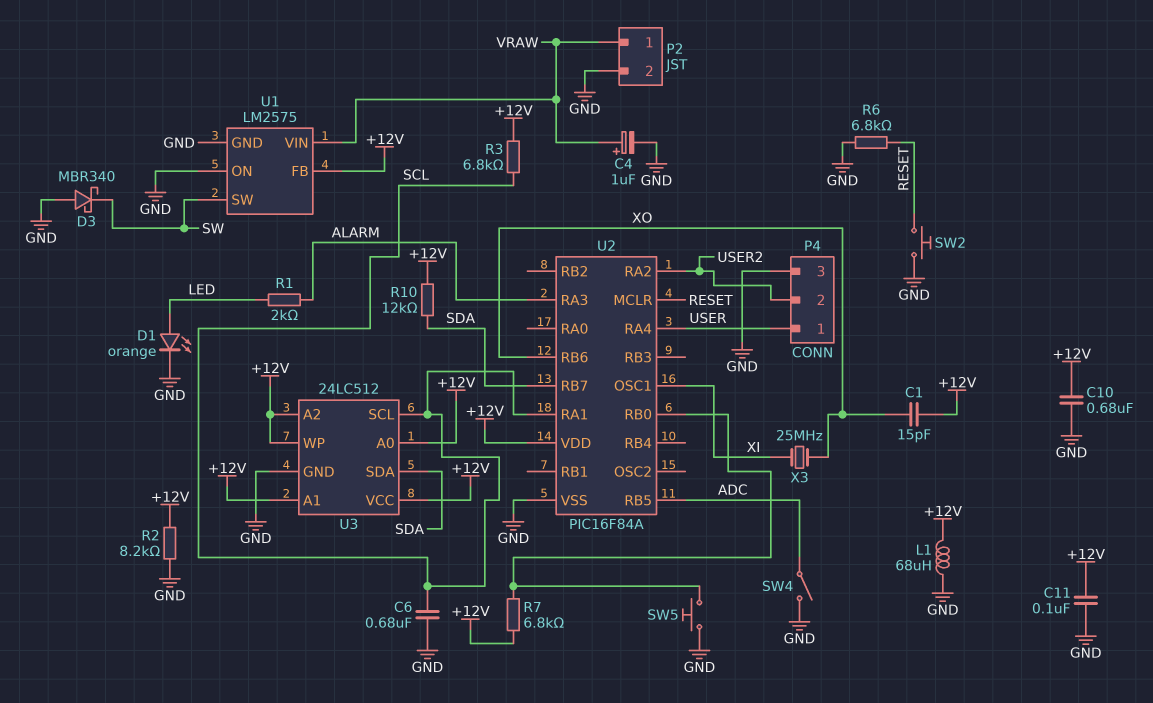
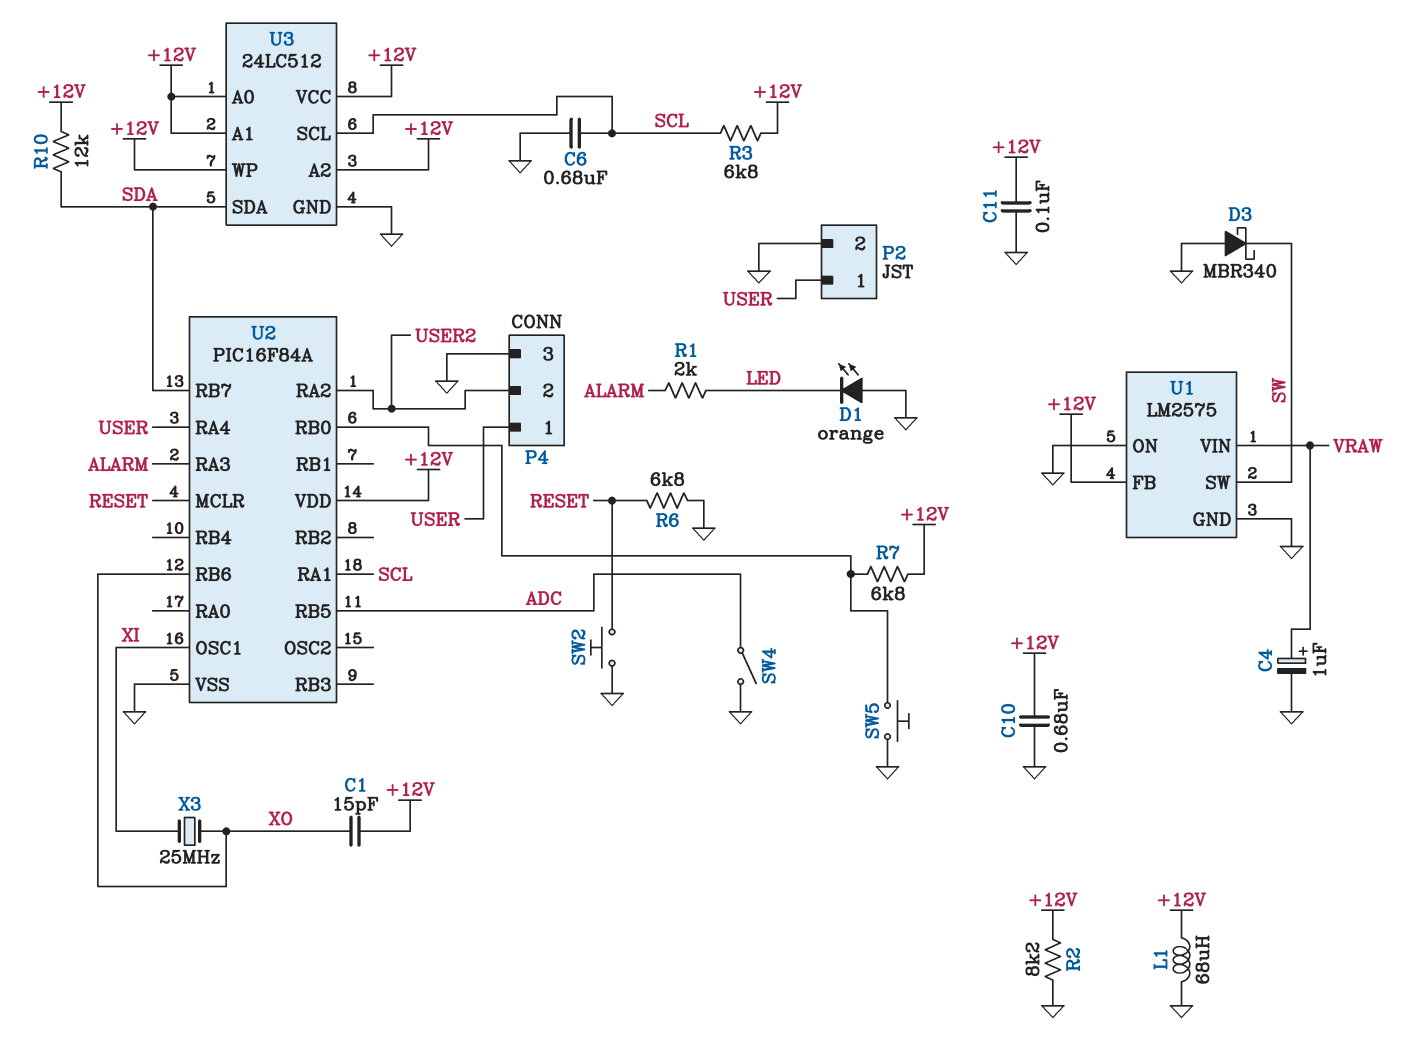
D1: LED orange (A LED, K GND) -> LED orange (A GND, K LED)
P2 pin 1: VRAW -> USER

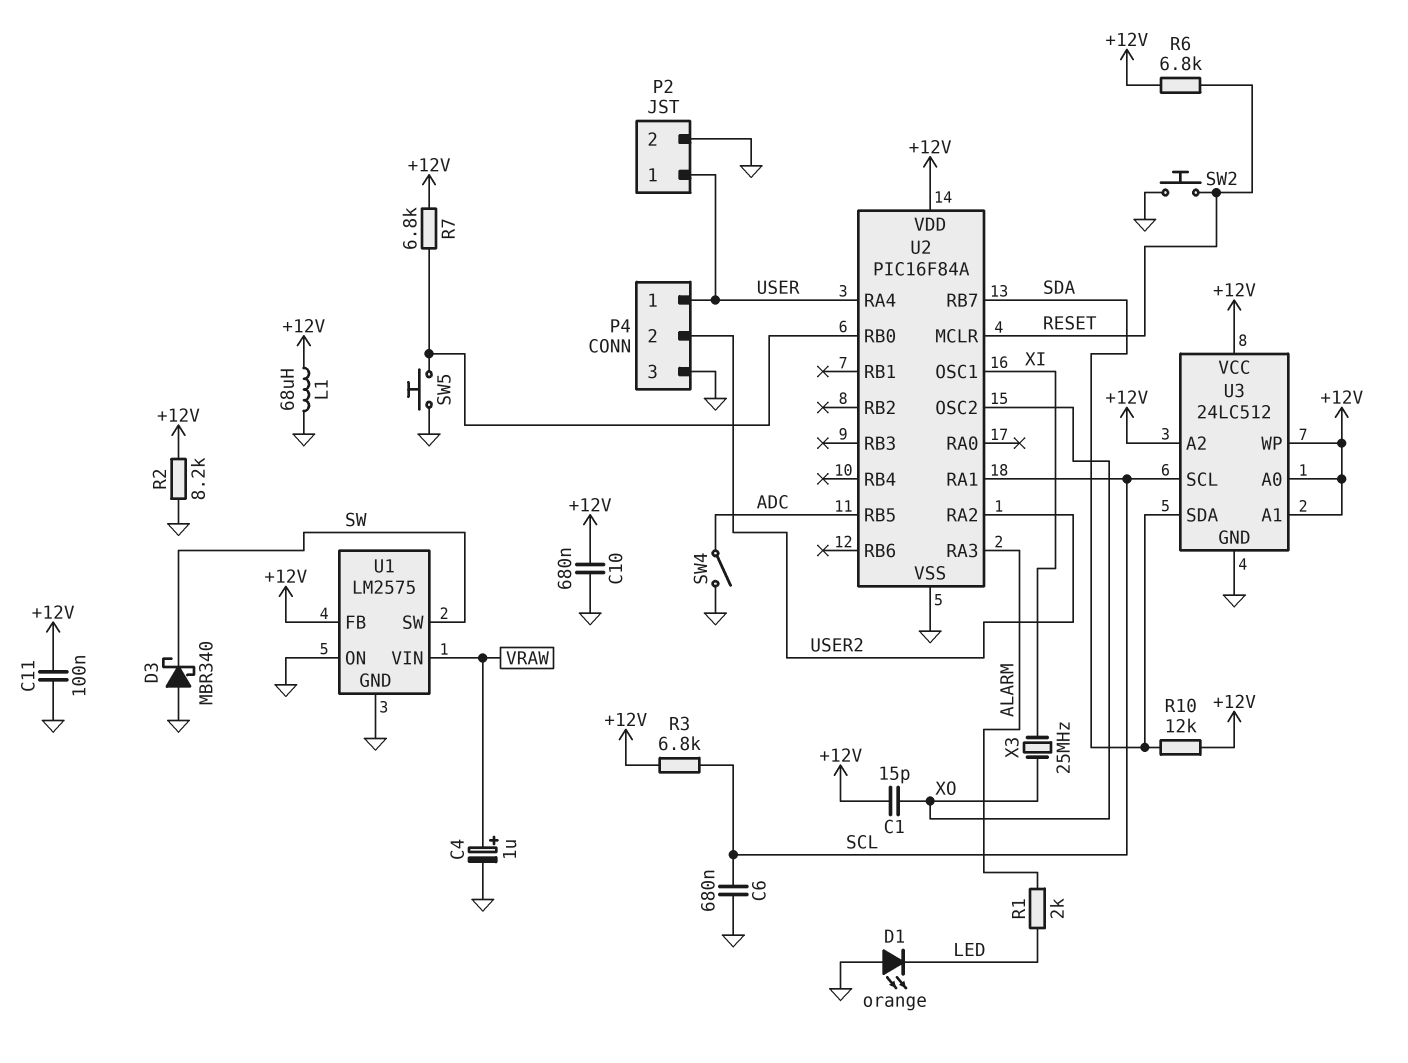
R6: 6.8k (GND, RESET) -> 6.8k (+12V, RESET)
U2 pin OSC2: none -> XO
U2 pin RB6: XO -> none

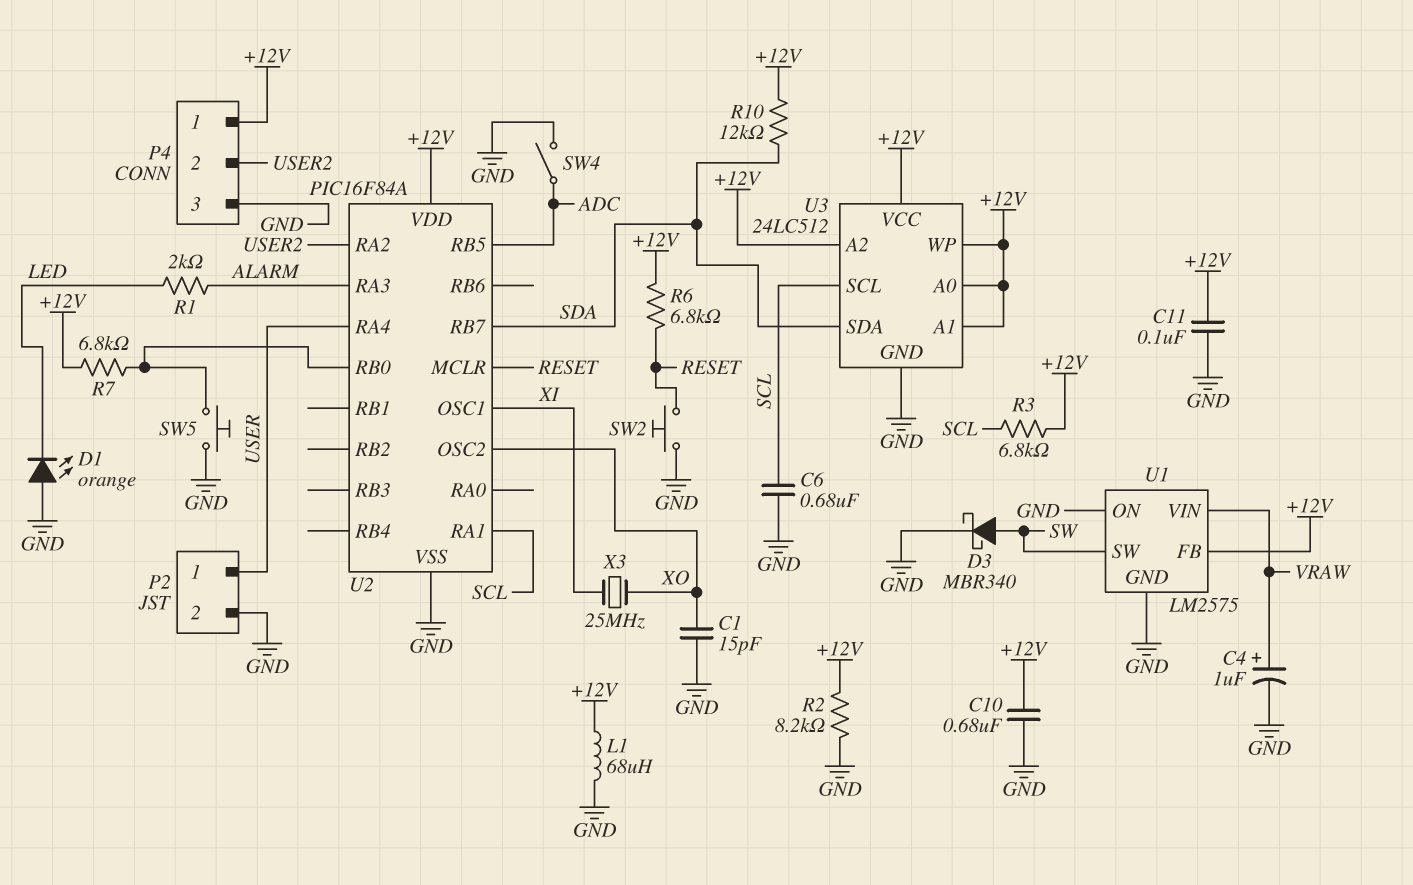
C1: 15pF (+12V, XO) -> 15pF (GND, XO)
D3: schottky MBR340 (A GND, K SW) -> schottky MBR340 (A SW, K GND)
P4 pin 1: USER -> +12V

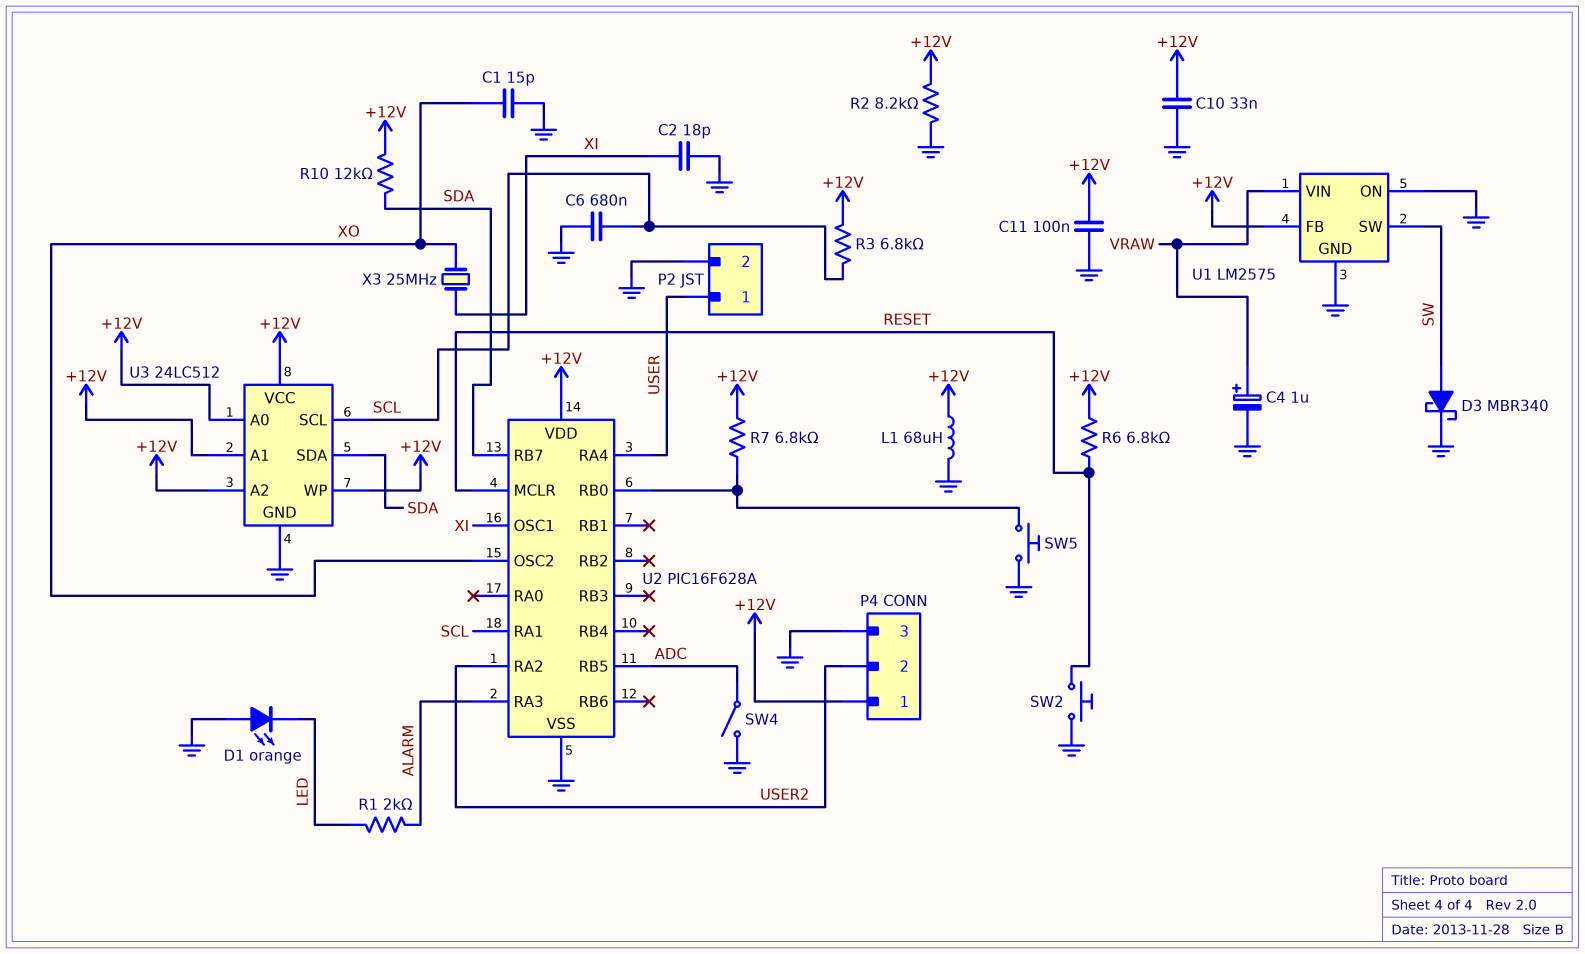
C2: none -> 18pF (GND, XI)
C10: 680nF (+12V, GND) -> 33nF (+12V, GND)
U2: PIC16F84A -> PIC16F628A

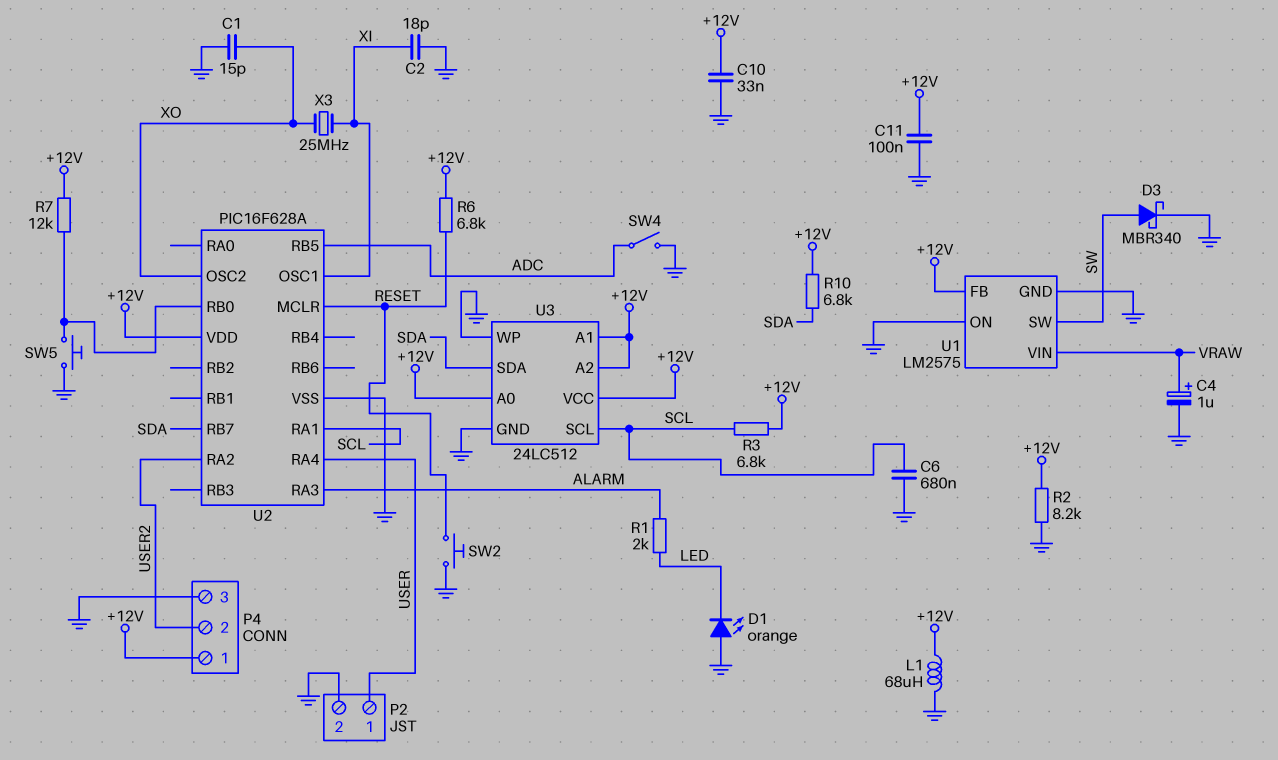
R7: 6.8k (+12V, U2/RB0) -> 12k (+12V, U2/RB0)
R10: 12k (+12V, SDA) -> 6.8k (+12V, SDA)
U3 pin WP: +12V -> GND

